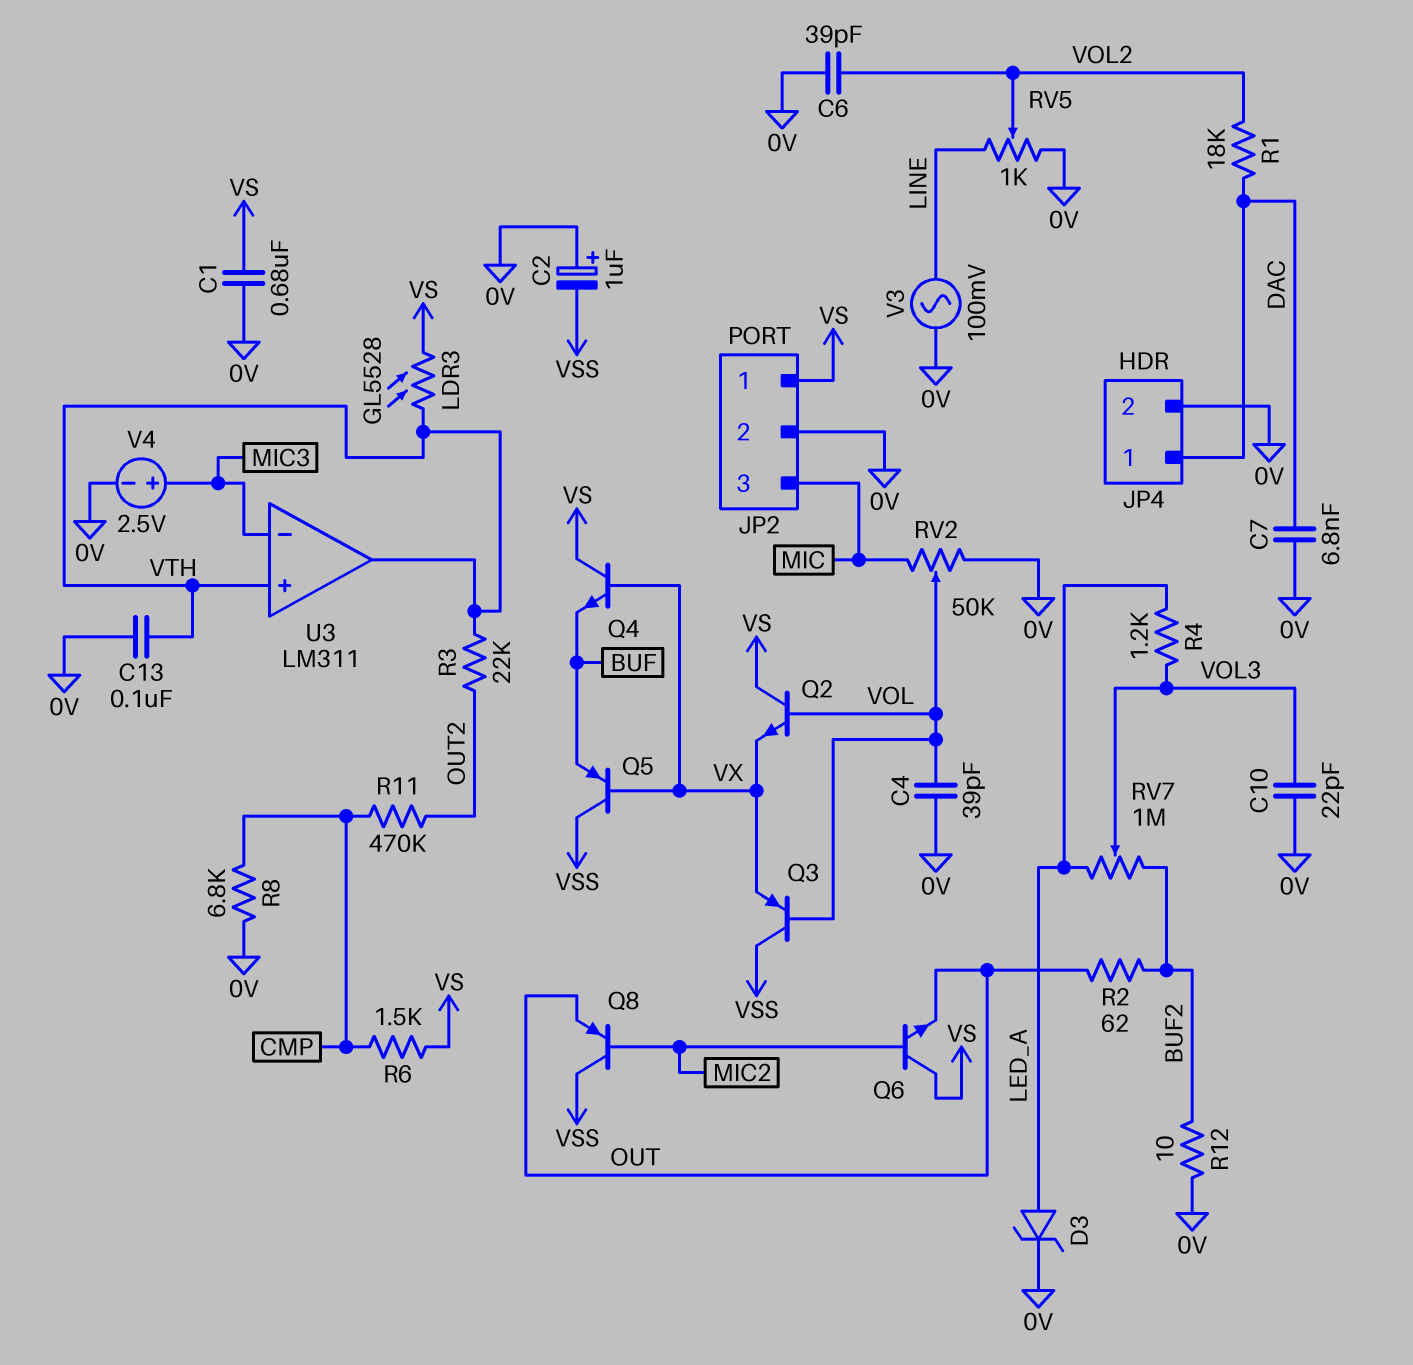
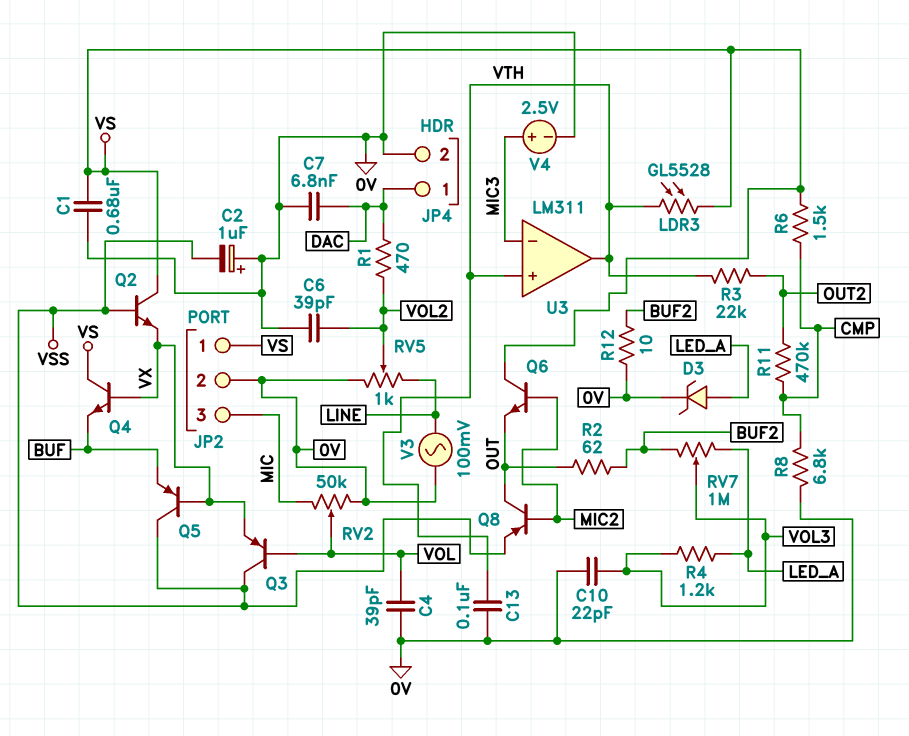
Q2: NPN (B VOL, C VS, E VX) -> NPN (B VSS, C VS, E VX)
Q8: PNP (B MIC2, C VSS, E OUT) -> PNP (B MIC2, C OUT, E VSS)
R1: 18k (DAC, VOL2) -> 470 (DAC, VOL2)

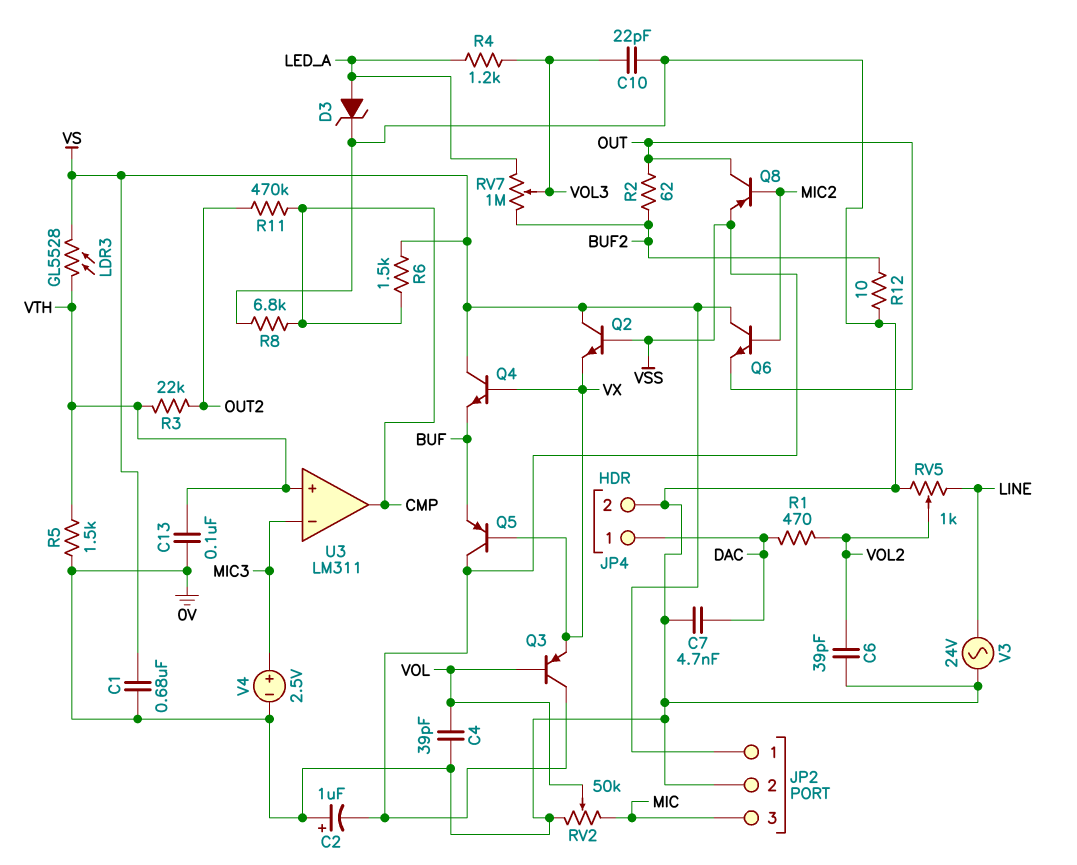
C7: 6.8nF (0V, DAC) -> 4.7nF (0V, DAC)
R5: none -> 1.5k (0V, VTH)
U3 pin out: VTH -> CMP
V3: AC 100mV (0V, LINE) -> AC 24V (0V, LINE)

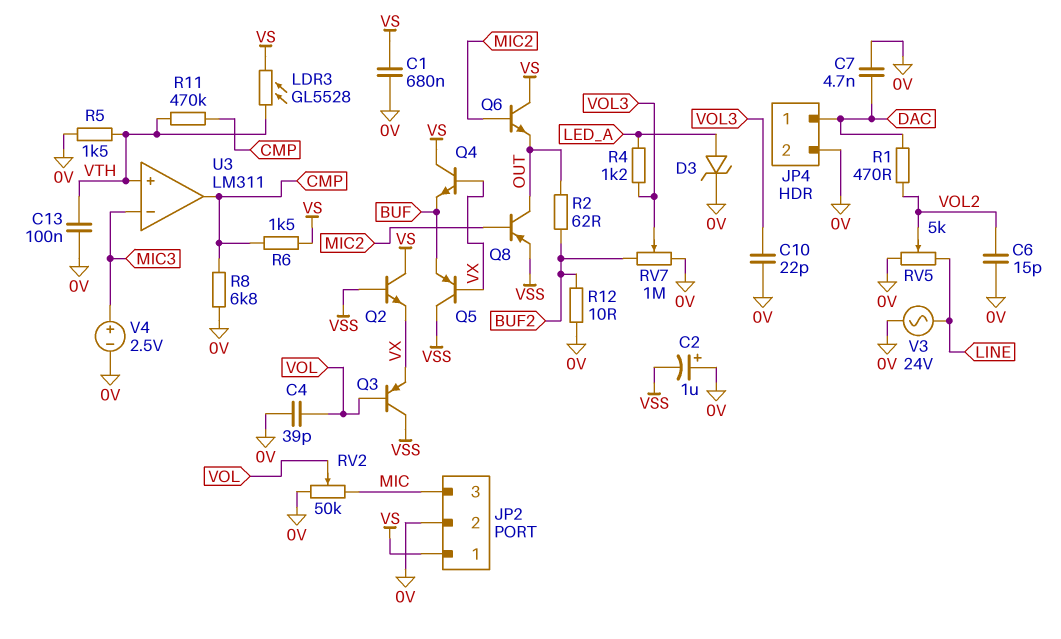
C6: 39pF (0V, VOL2) -> 15pF (0V, VOL2)
R3: 22k (OUT2, VTH) -> none
R11: 470k (CMP, OUT2) -> 470k (CMP, VTH)
RV5: 1k (0V, LINE, wiper VOL2) -> 5k (0V, LINE, wiper VOL2)
RV7: 1M (BUF2, LED_A, wiper VOL3) -> 1M (0V, BUF2, wiper VOL3)

